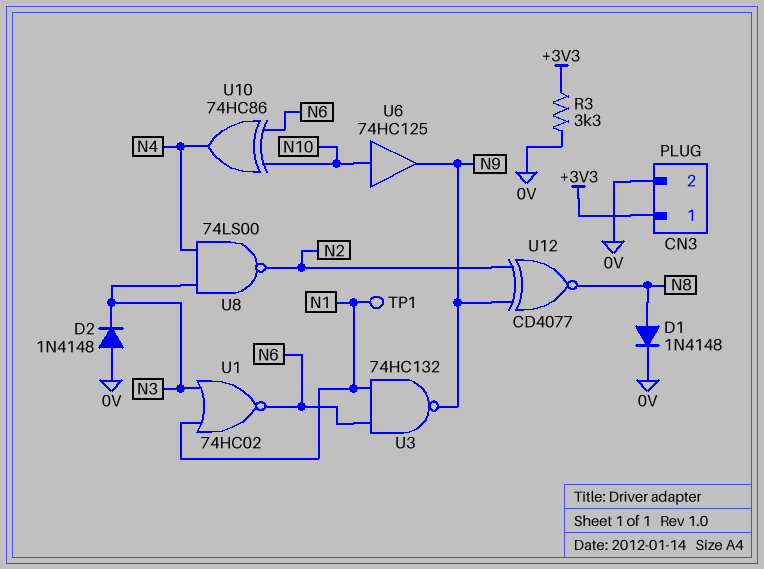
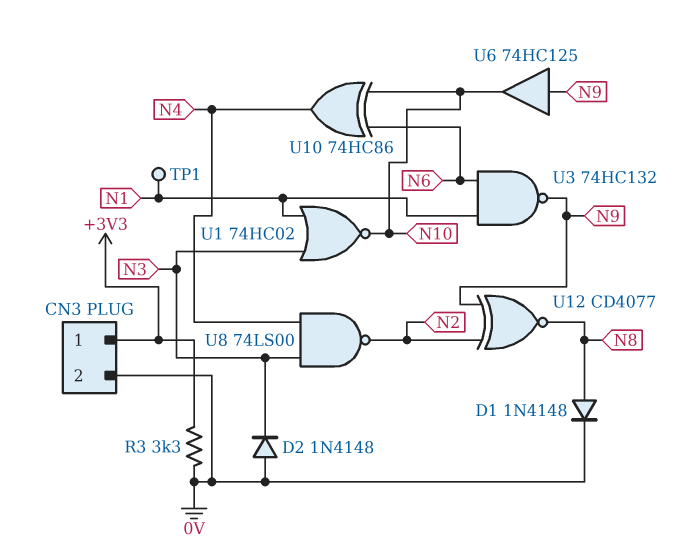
U1: NOR 74HC02 (in N1, in N3, out N6) -> NOR 74HC02 (in N1, in N3, out N10)
U6: buffer 74HC125 (in N10, out N9) -> buffer 74HC125 (in N9, out N10)

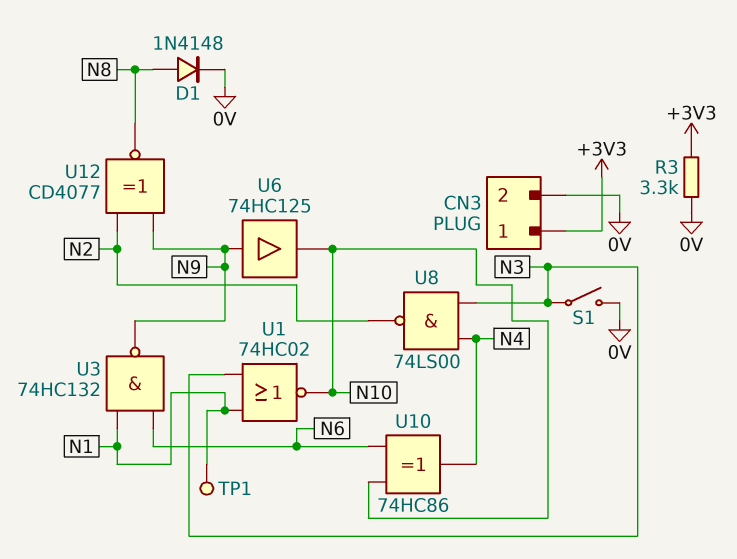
D2: diode 1N4148 (A 0V, K N3) -> none
S1: none -> switch (0V, N3)

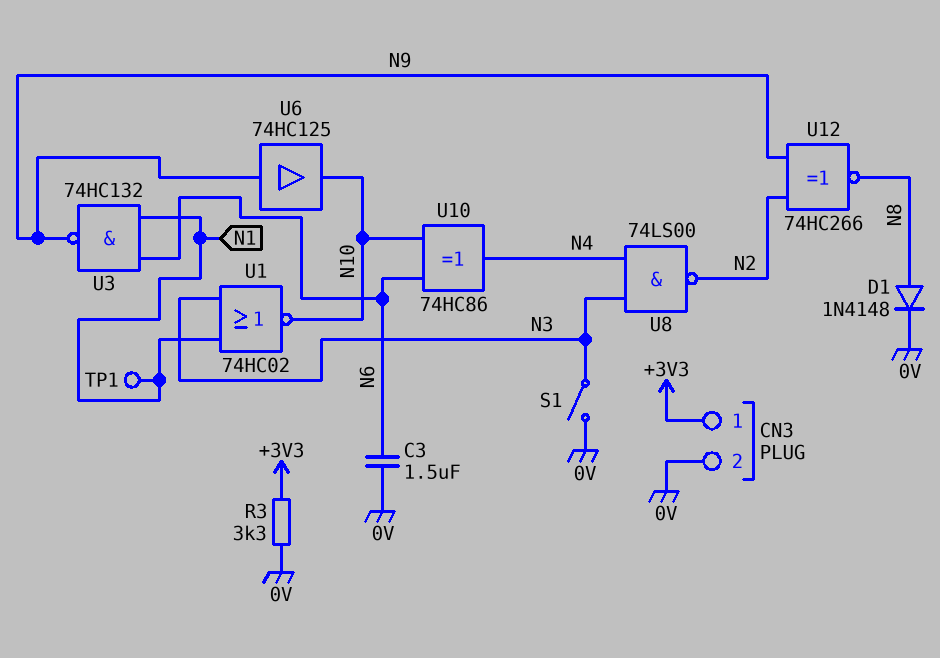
C3: none -> 1.5uF (0V, N6)
U12: XNOR CD4077 (in N2, in N9, out N8) -> XNOR 74HC266 (in N2, in N9, out N8)

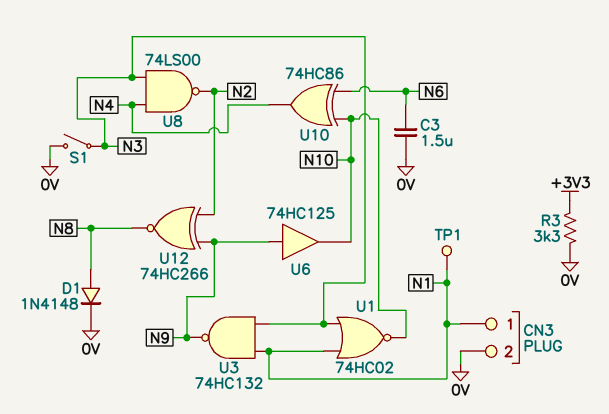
CN3 pin 1: +3V3 -> N1
U3: NAND 74HC132 (in N1, in N6, out N9) -> NAND 74HC132 (in N1, in N3, out N9)

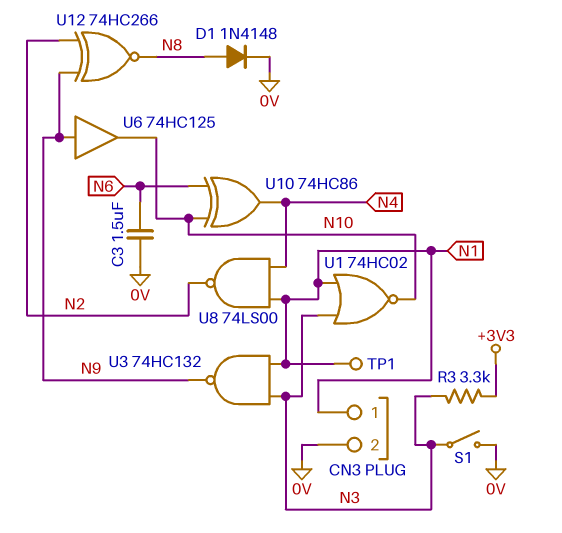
R3: 3.3k (+3V3, 0V) -> 3.3k (+3V3, N3)
U8: NAND 74LS00 (in N3, in N4, out N2) -> NAND 74LS00 (in N1, in N4, out N2)

